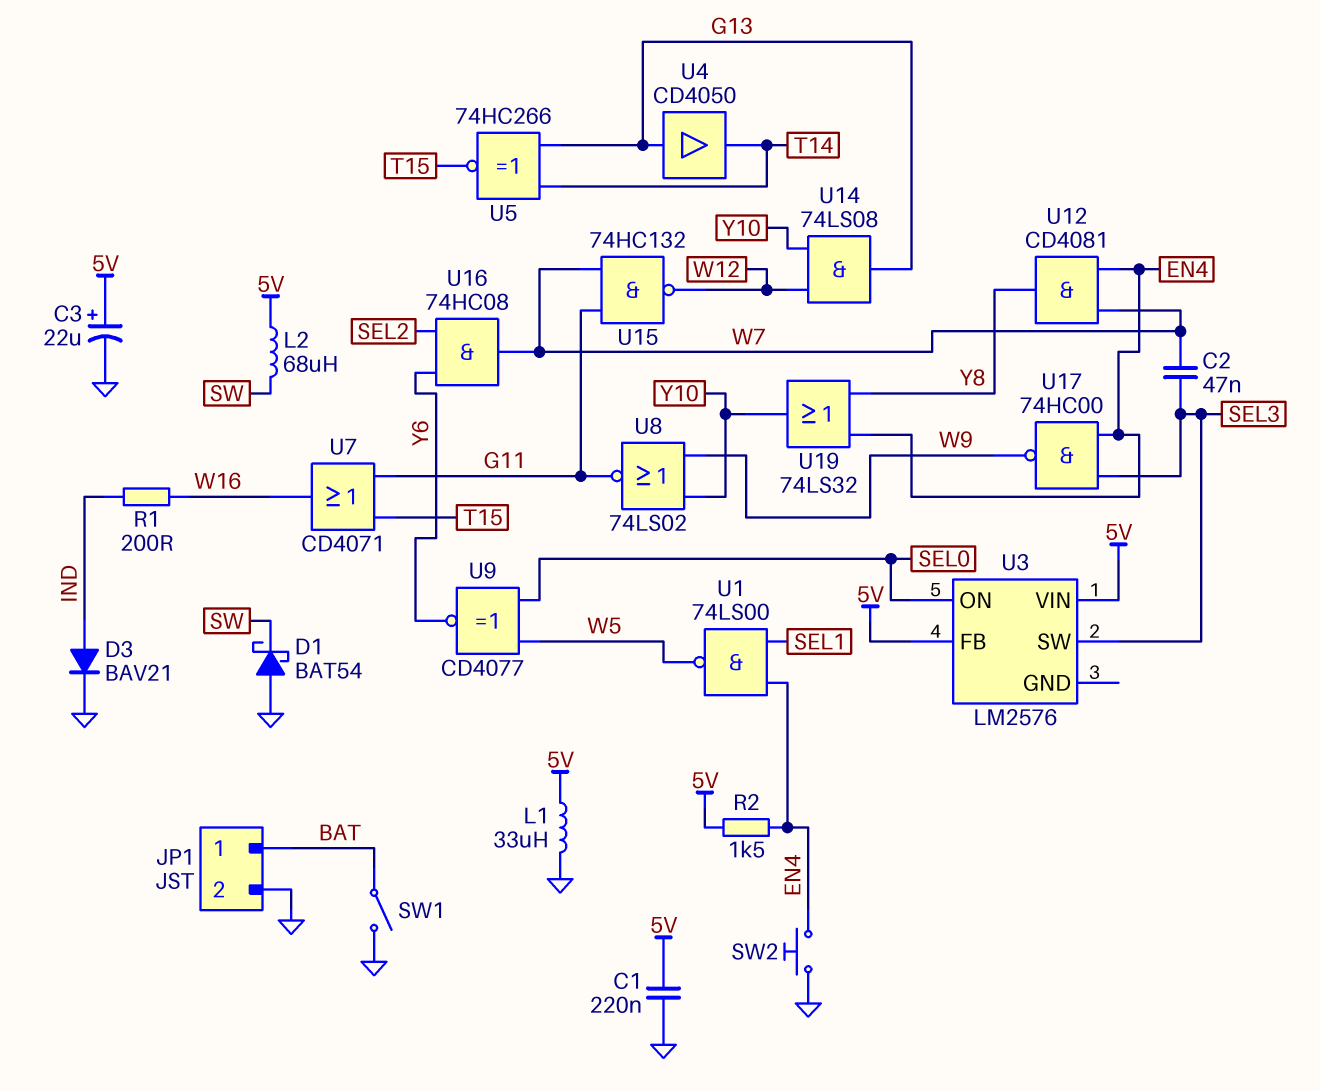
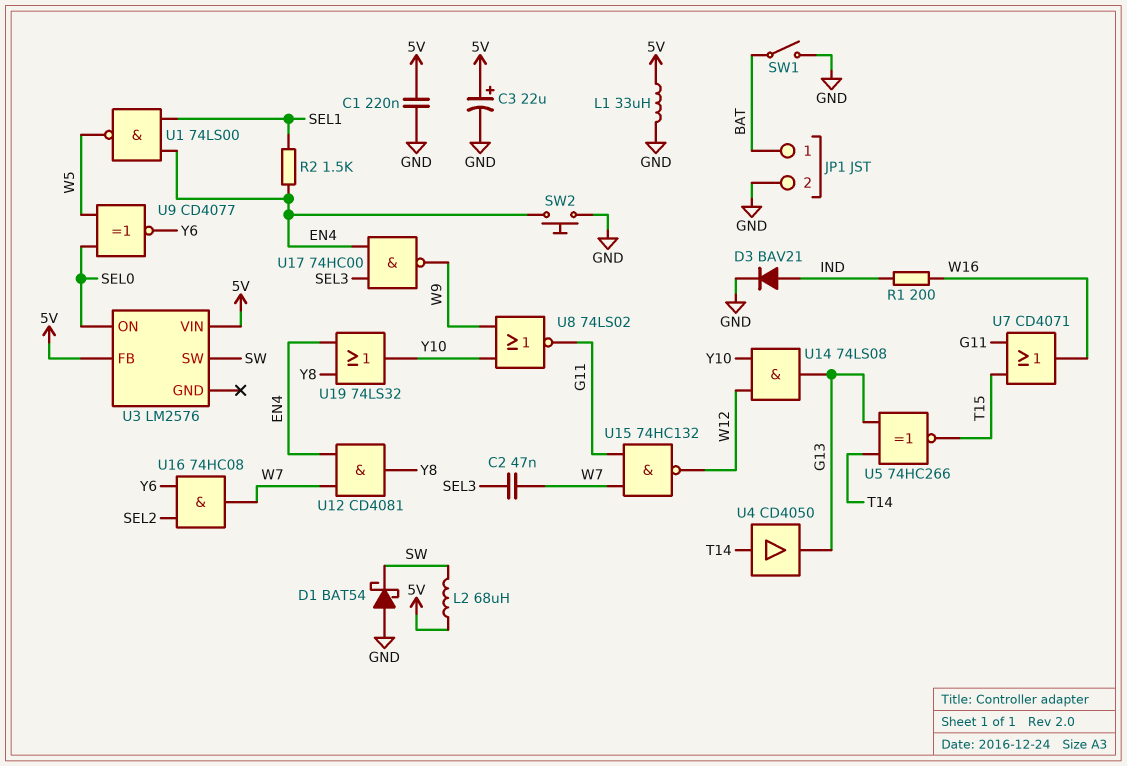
R2: 1.5k (5V, EN4) -> 1.5k (EN4, SEL1)
U3 pin SW: SEL3 -> SW
U4: buffer CD4050 (in G13, out T14) -> buffer CD4050 (in T14, out G13)

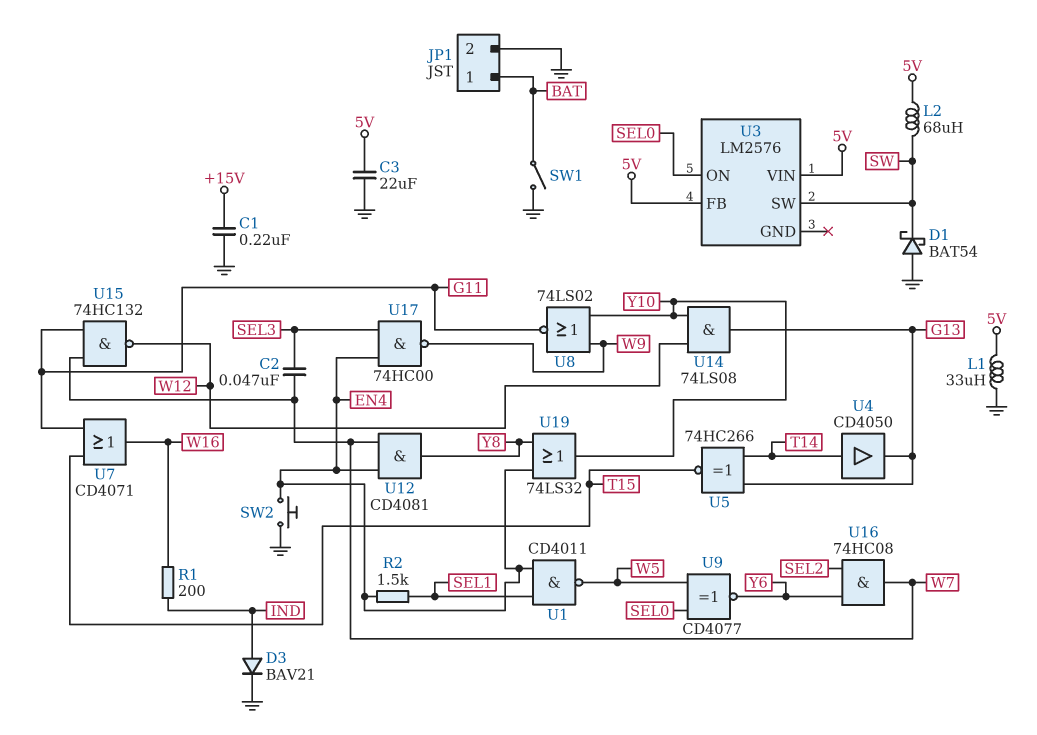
C1: 220nF (5V, GND) -> 220nF (+15V, GND)
C3: 22uF (plus 5V, minus GND) -> 22uF (5V, GND)
U1: NAND 74LS00 (in EN4, in SEL1, out W5) -> NAND CD4011 (in EN4, in SEL1, out W5)

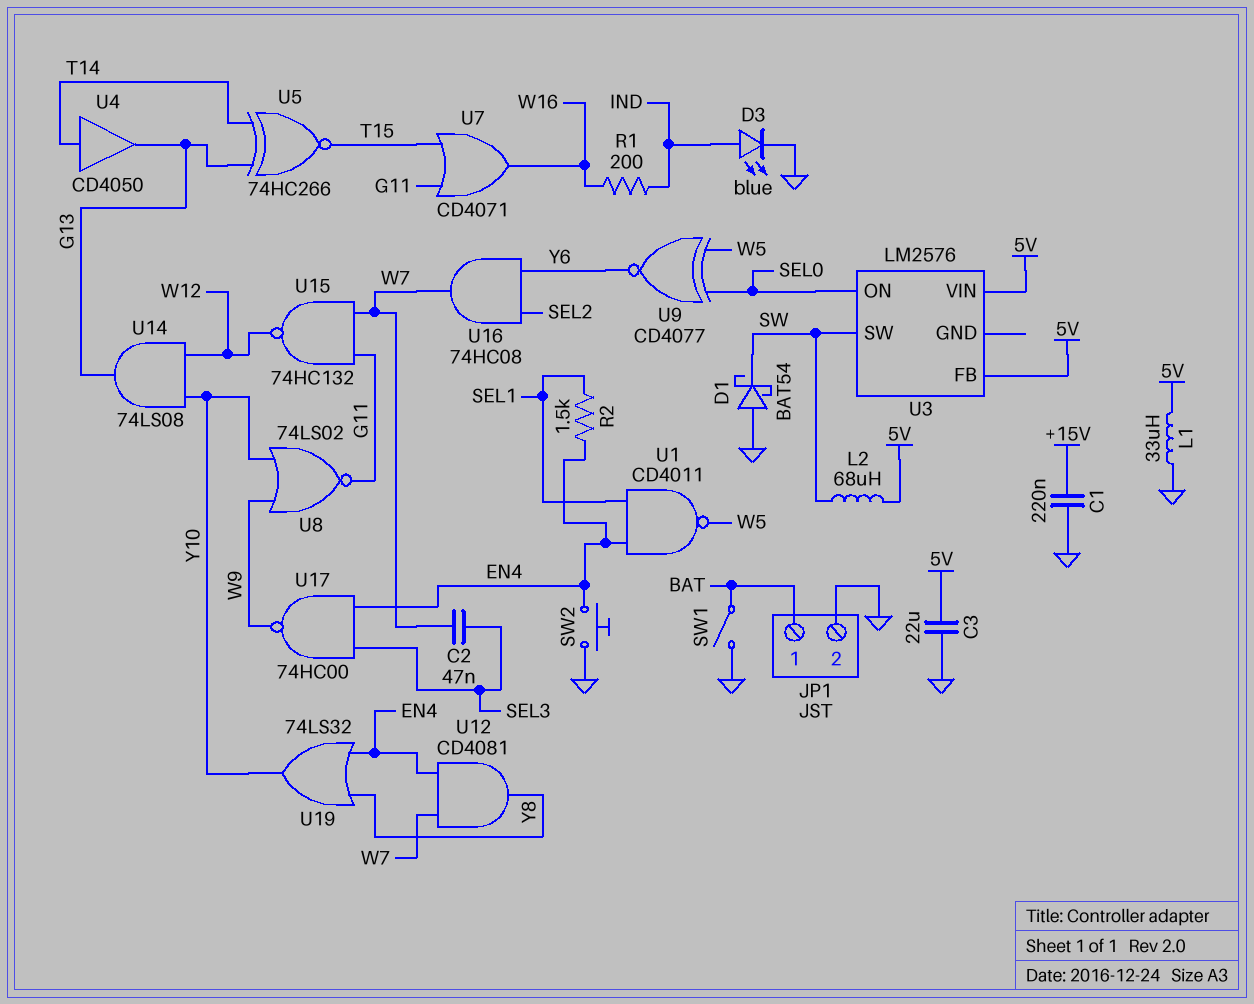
D3: diode BAV21 (A IND, K GND) -> LED blue (A IND, K GND)

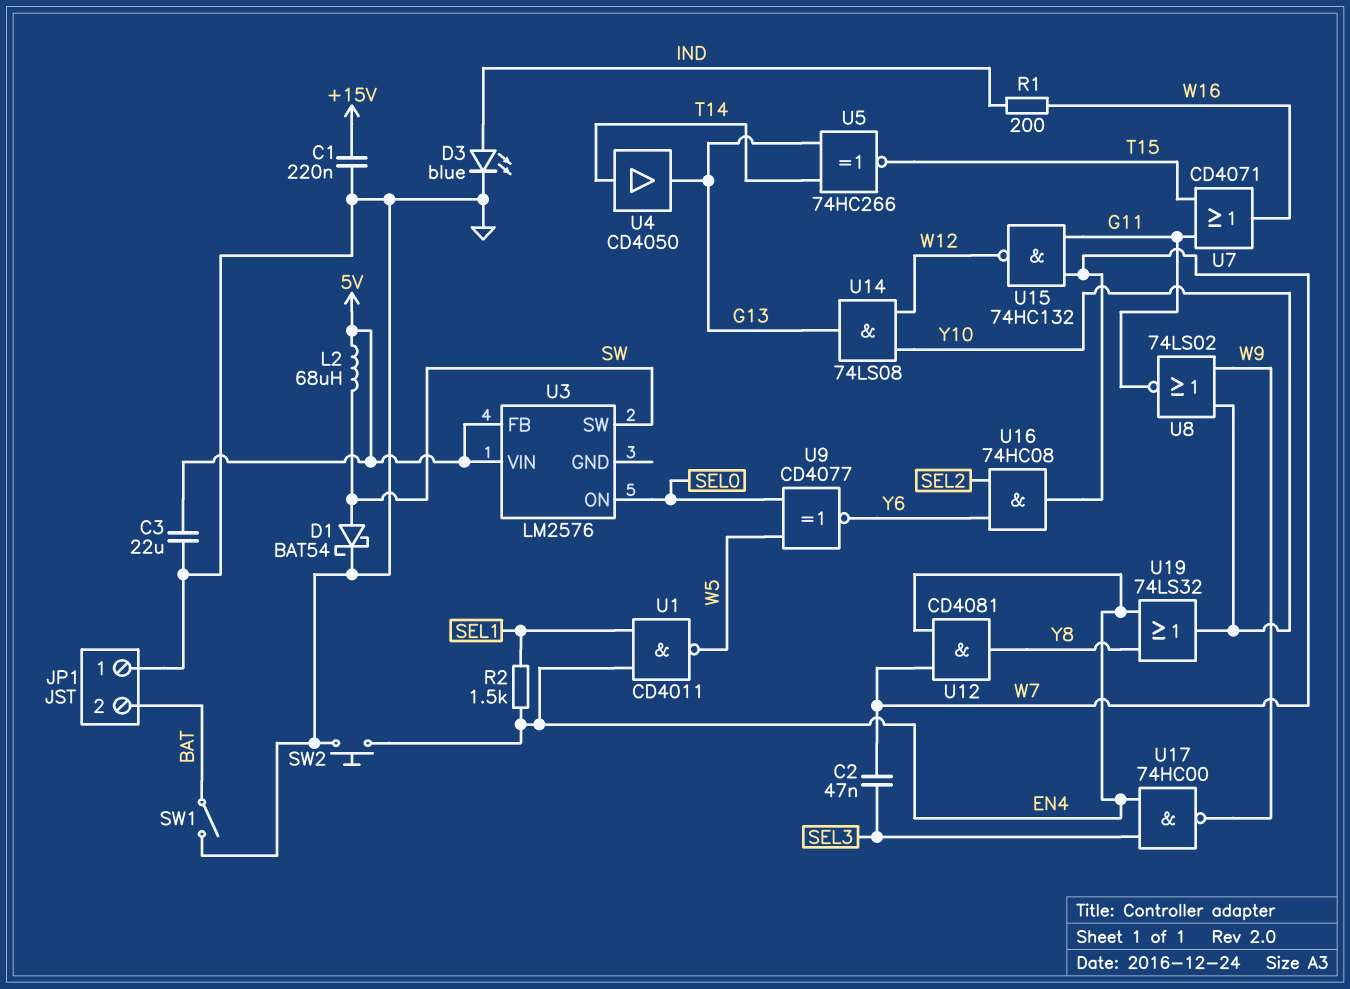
D1: schottky BAT54 (A GND, K SW) -> schottky BAT54 (A SW, K GND)
JP1 pin 1: BAT -> GND
JP1 pin 2: GND -> BAT
L1: 33uH (5V, GND) -> none

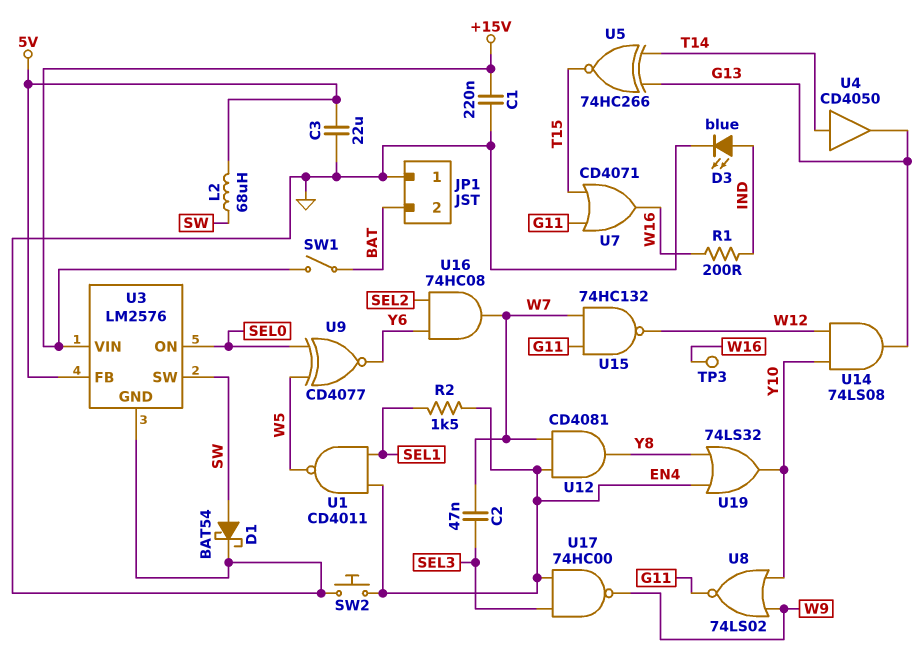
SW1: switch (BAT, GND) -> switch (+15V, BAT)
TP3: none -> test point (W16)
U3 pin GND: none -> GND
U3 pin VIN: 5V -> +15V

